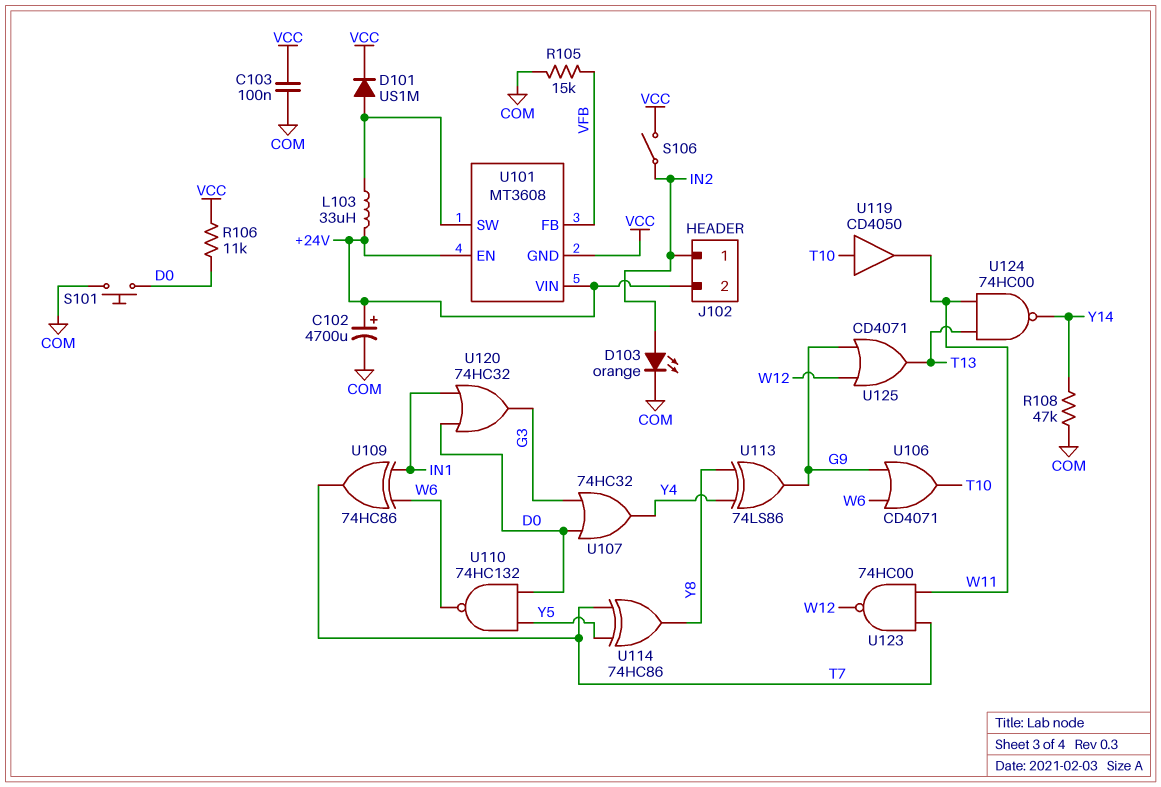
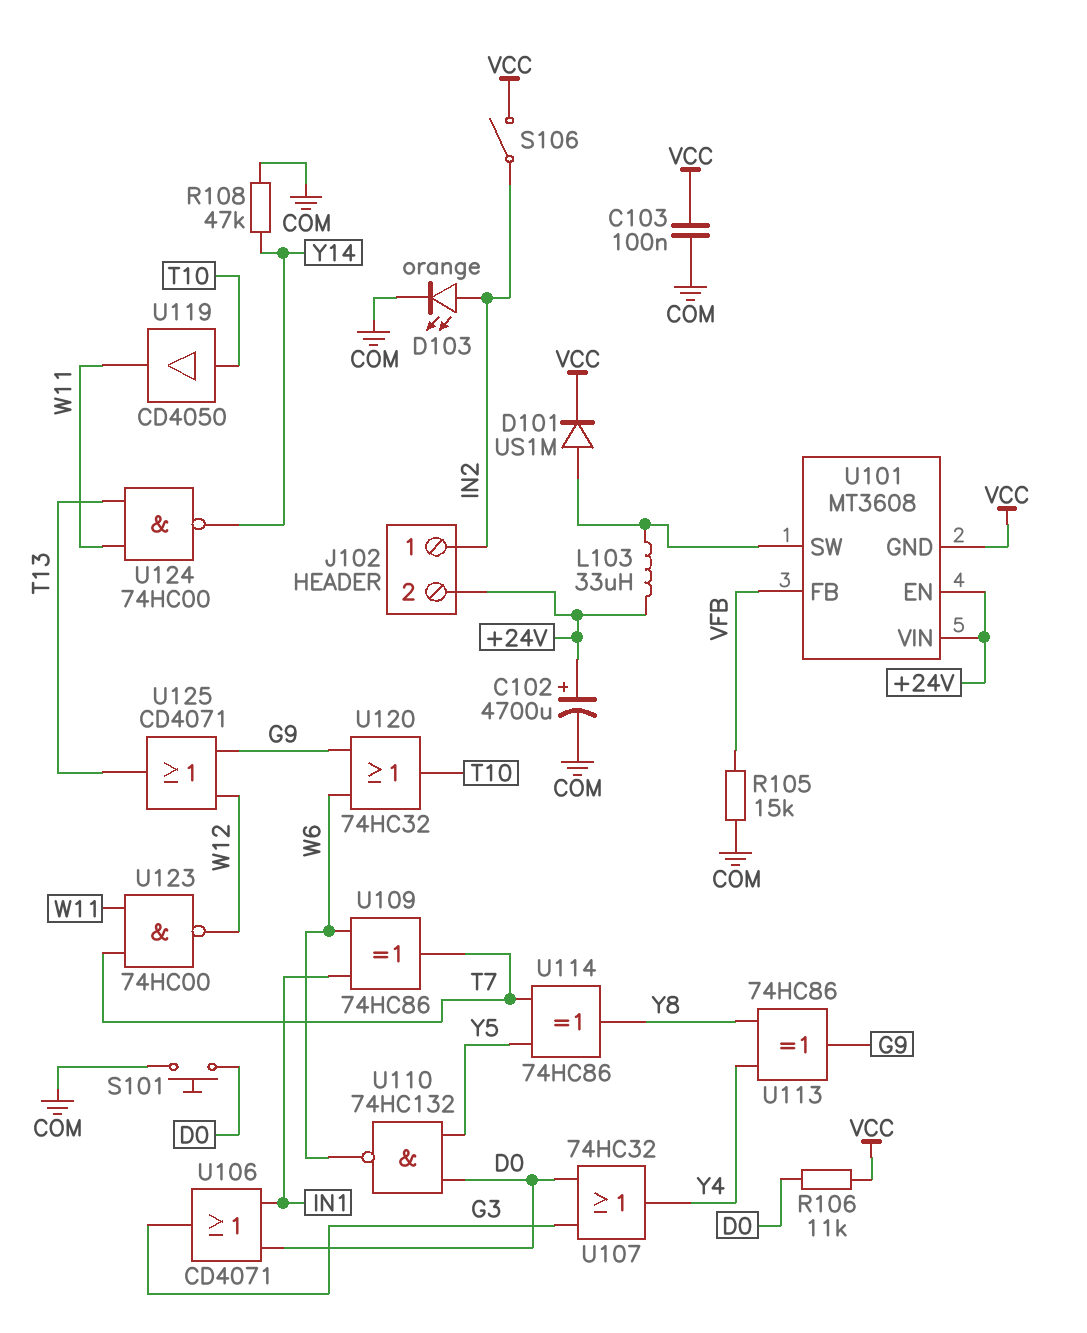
U106: OR CD4071 (in G9, in W6, out T10) -> OR CD4071 (in D0, in IN1, out G3)
U113: XOR 74LS86 (in Y4, in Y8, out G9) -> XOR 74HC86 (in Y4, in Y8, out G9)
U120: OR 74HC32 (in D0, in IN1, out G3) -> OR 74HC32 (in G9, in W6, out T10)

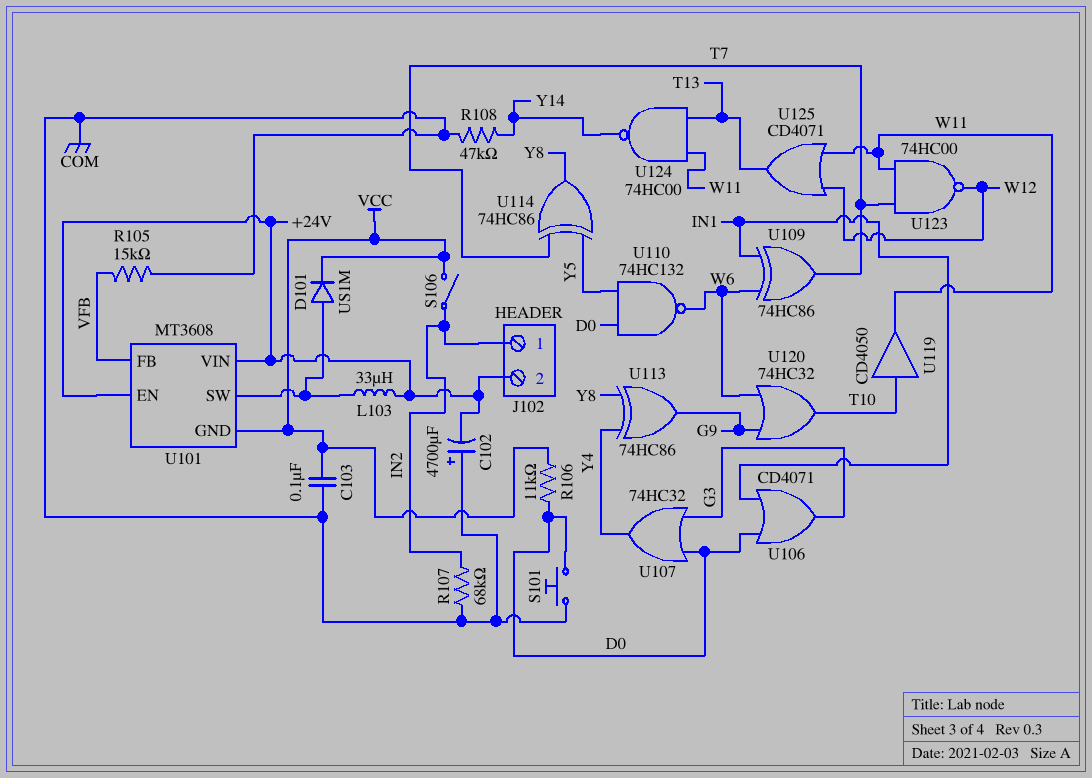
C102: 4700uF (plus +24V, minus COM) -> 4700uF (plus COM, minus +24V)
D103: LED orange (A IN2, K COM) -> none
R107: none -> 68k (COM, IN2)
U125: OR CD4071 (in G9, in W12, out T13) -> OR CD4071 (in W11, in W12, out T13)

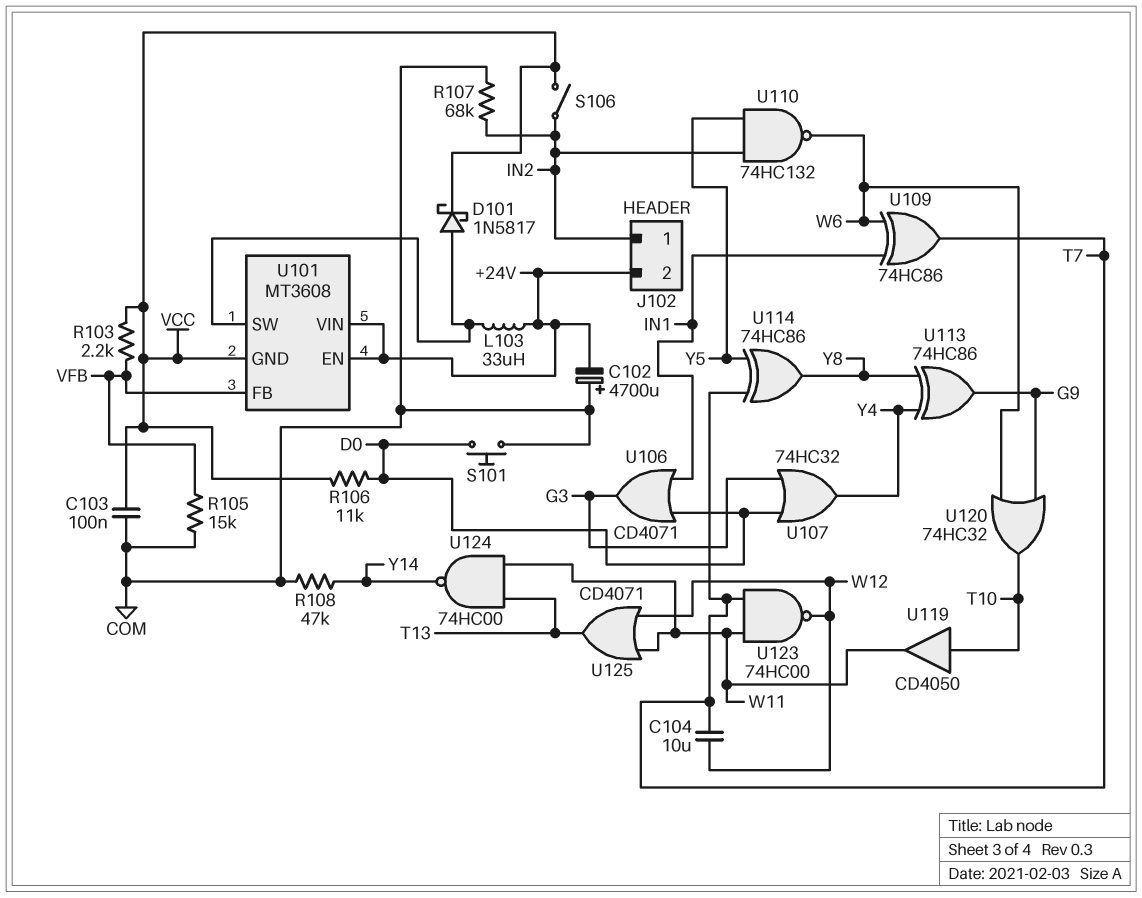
C104: none -> 10uF (T7, W12)
D101: diode US1M (A U101/SW, K VCC) -> schottky 1N5817 (A U101/SW, K VCC)
R103: none -> 2.2k (VCC, VFB)
U110: NAND 74HC132 (in D0, in Y5, out W6) -> NAND 74HC132 (in IN2, in Y5, out W6)

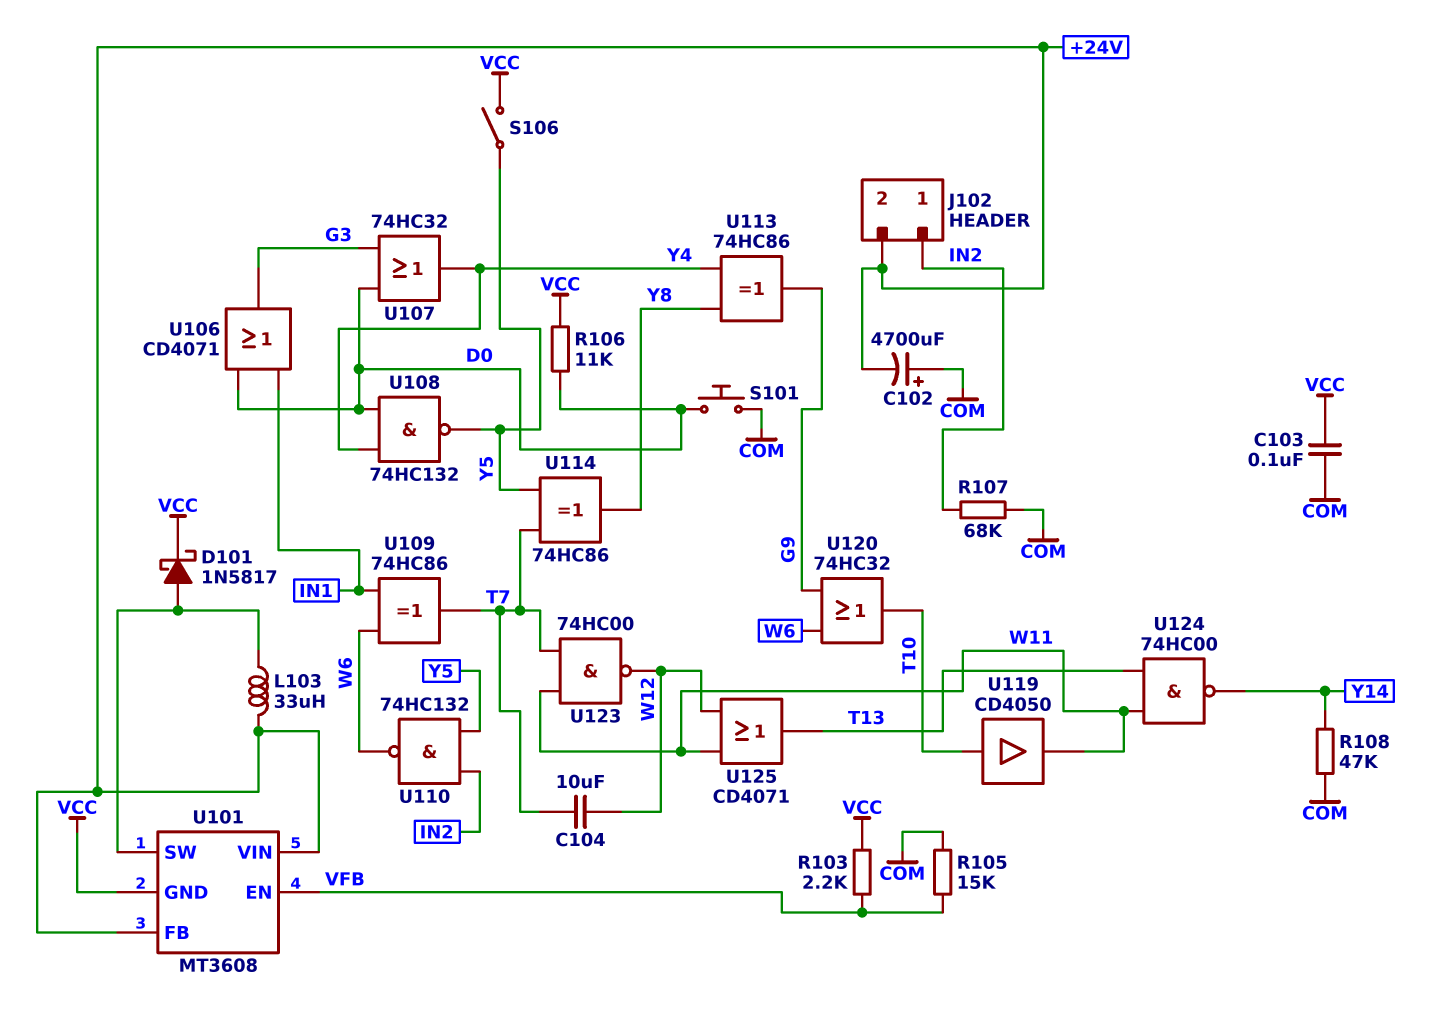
S106: switch (IN2, VCC) -> switch (VCC, Y5)
U101 pin EN: +24V -> VFB
U101 pin FB: VFB -> +24V
U108: none -> NAND 74HC132 (in D0, in Y4, out Y5)

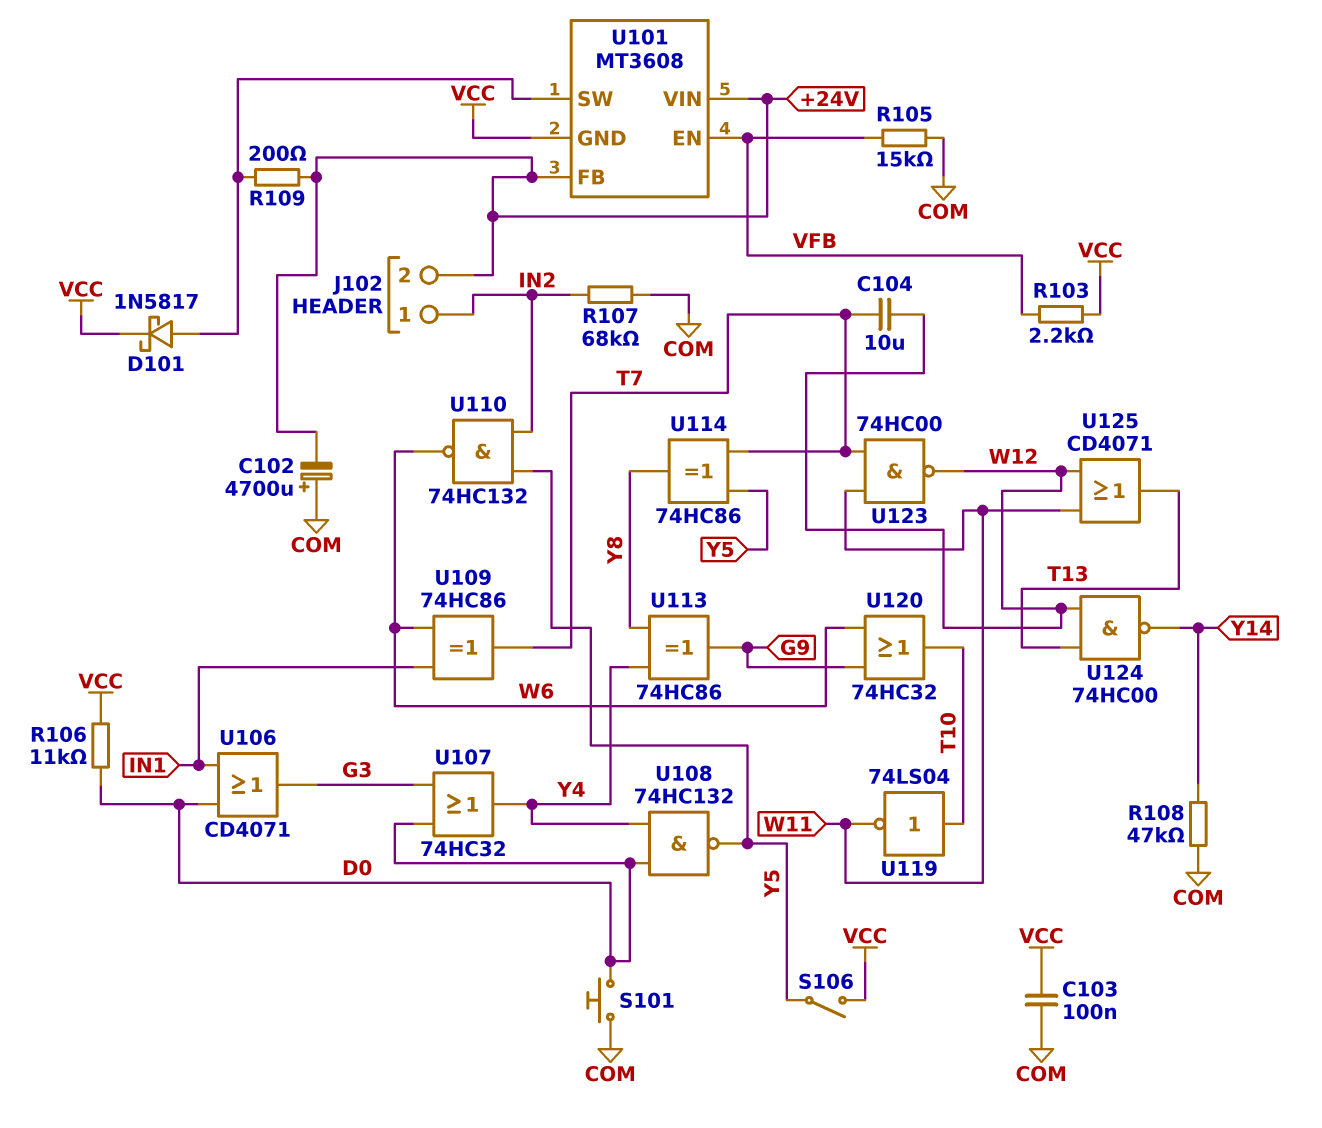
L103: 33uH (+24V, U101/SW) -> none
R109: none -> 200 (+24V, U101/SW)
U119: buffer CD4050 (in T10, out W11) -> NOT 74LS04 (in T10, out W11)
U124: NAND 74HC00 (in T13, in W11, out Y14) -> NAND 74HC00 (in T13, in W12, out Y14)

